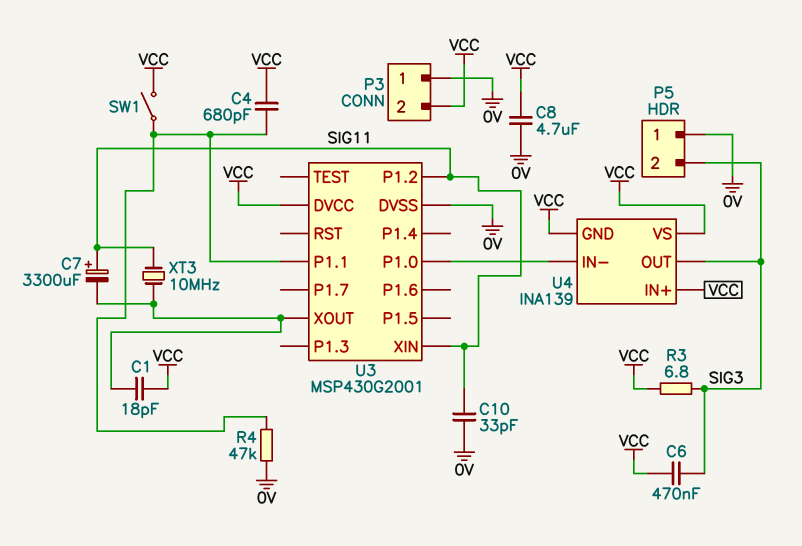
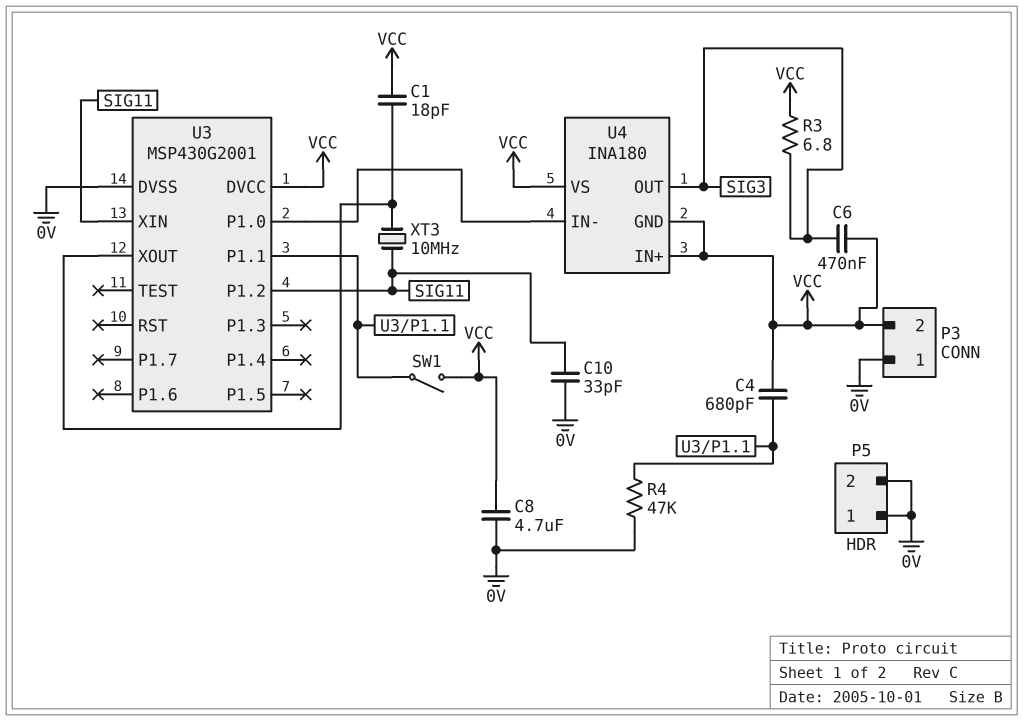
C7: 3300uF (plus SIG11, minus U3/XOUT) -> none
P5 pin 2: SIG3 -> 0V
U4: INA139 -> INA180

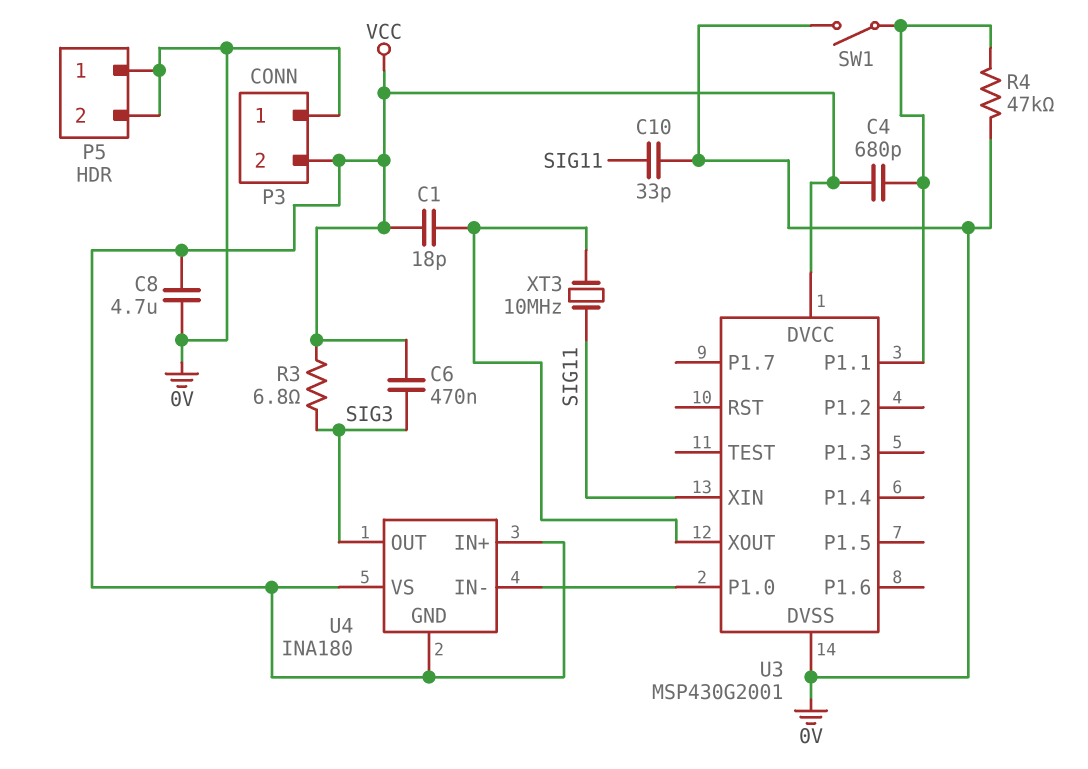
SW1: switch (U3/P1.1, VCC) -> switch (0V, U3/P1.1)
U3 pin P1.2: SIG11 -> none

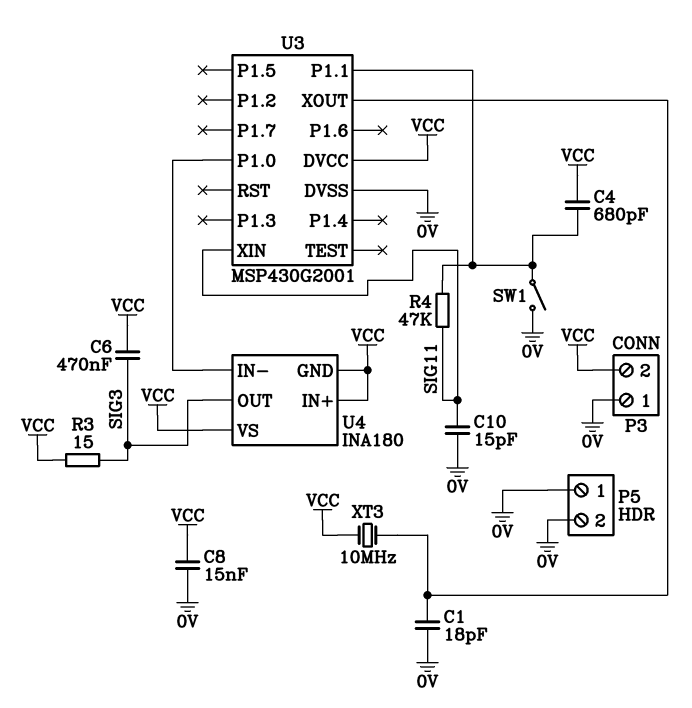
C1: 18pF (U3/XOUT, VCC) -> 18pF (0V, U3/XOUT)
C8: 4.7uF (0V, VCC) -> 15nF (0V, VCC)
C10: 33pF (0V, SIG11) -> 15pF (0V, SIG11)
R3: 6.8 (SIG3, VCC) -> 15 (SIG3, VCC)
R4: 47k (0V, U3/P1.1) -> 47k (SIG11, U3/P1.1)
XT3: 10MHz (SIG11, U3/XOUT) -> 10MHz (U3/XOUT, VCC)

